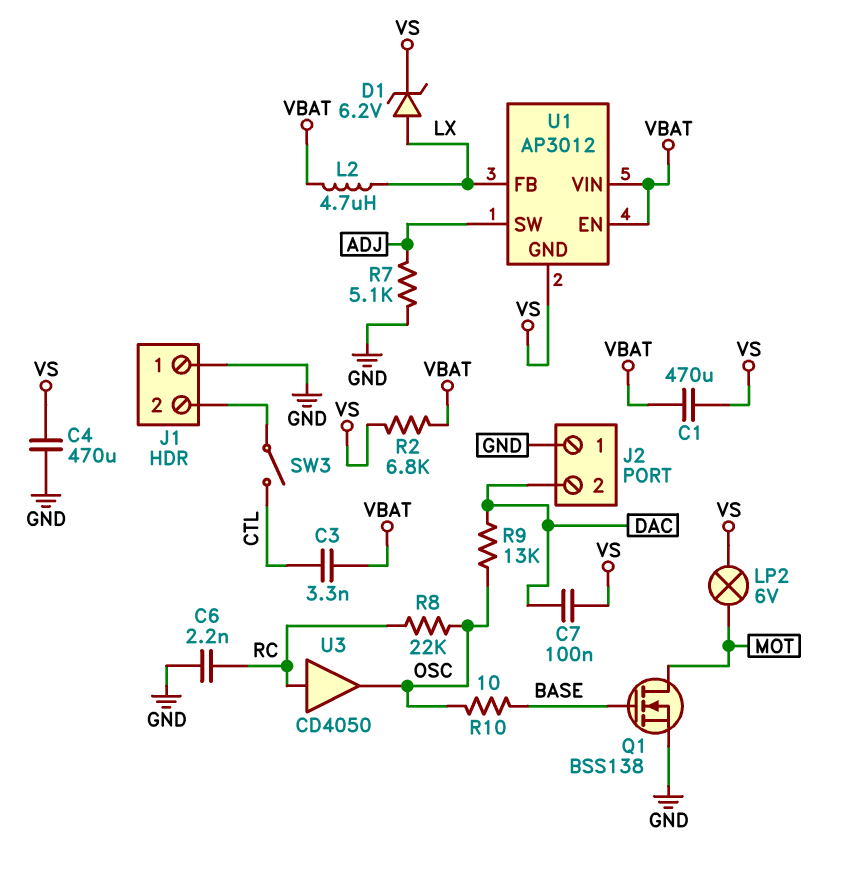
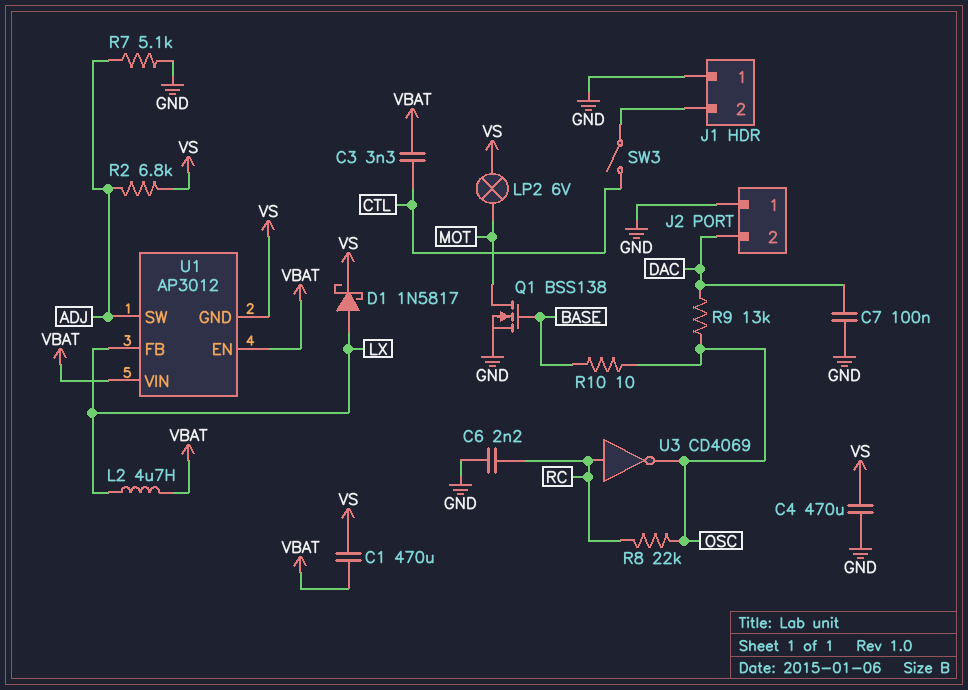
C7: 100nF (DAC, VS) -> 100nF (DAC, GND)
D1: zener 6.2V (A LX, K VS) -> schottky 1N5817 (A LX, K VS)
R2: 6.8k (VBAT, VS) -> 6.8k (ADJ, VS)
U3: buffer CD4050 (in RC, out OSC) -> NOT CD4069 (in RC, out OSC)

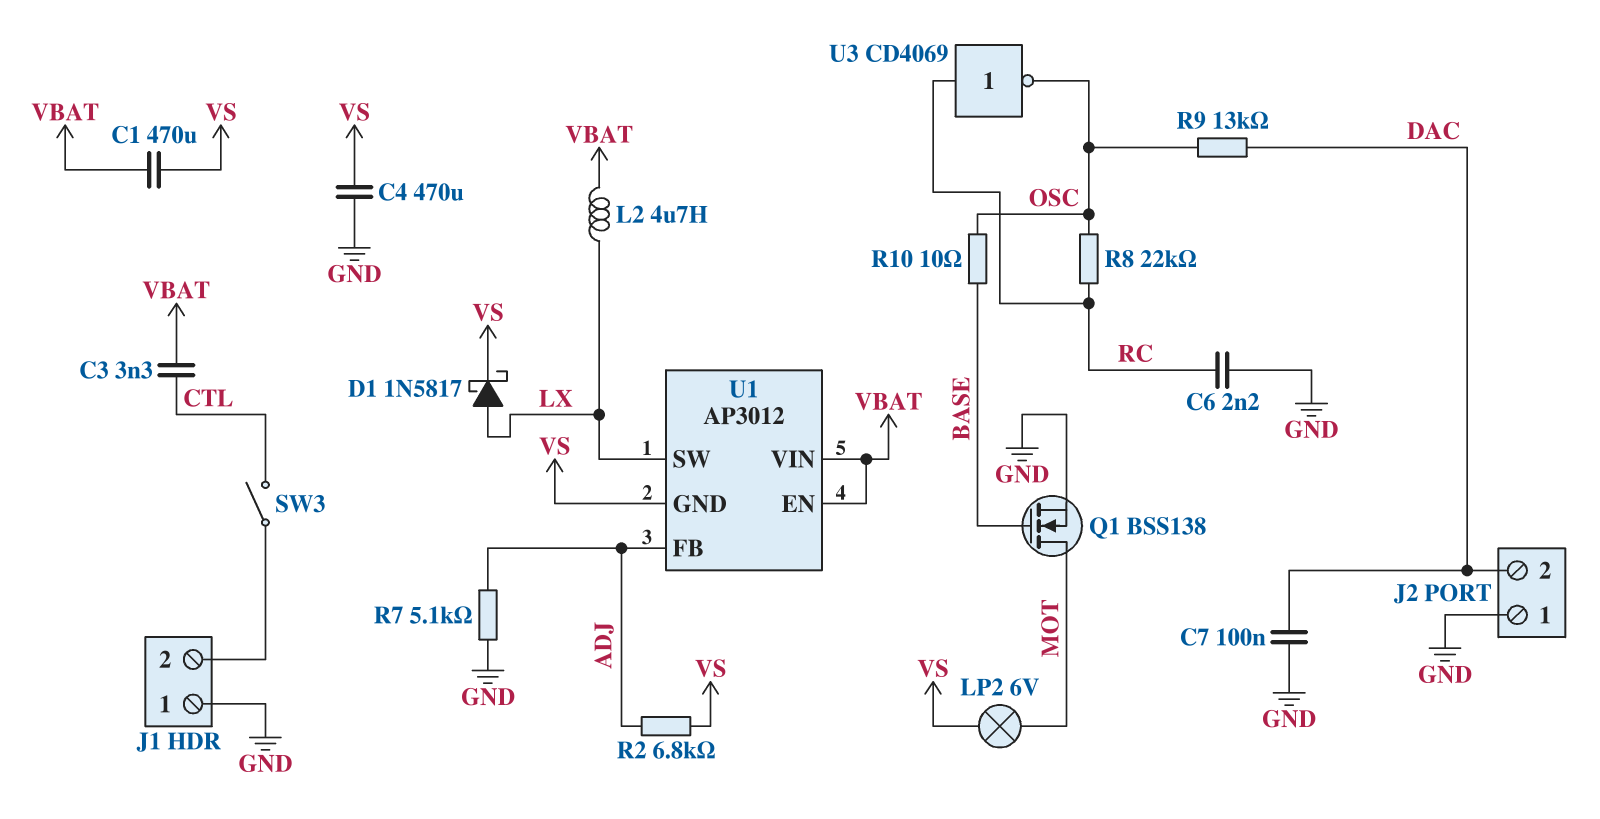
U1 pin FB: LX -> ADJ
U1 pin SW: ADJ -> LX

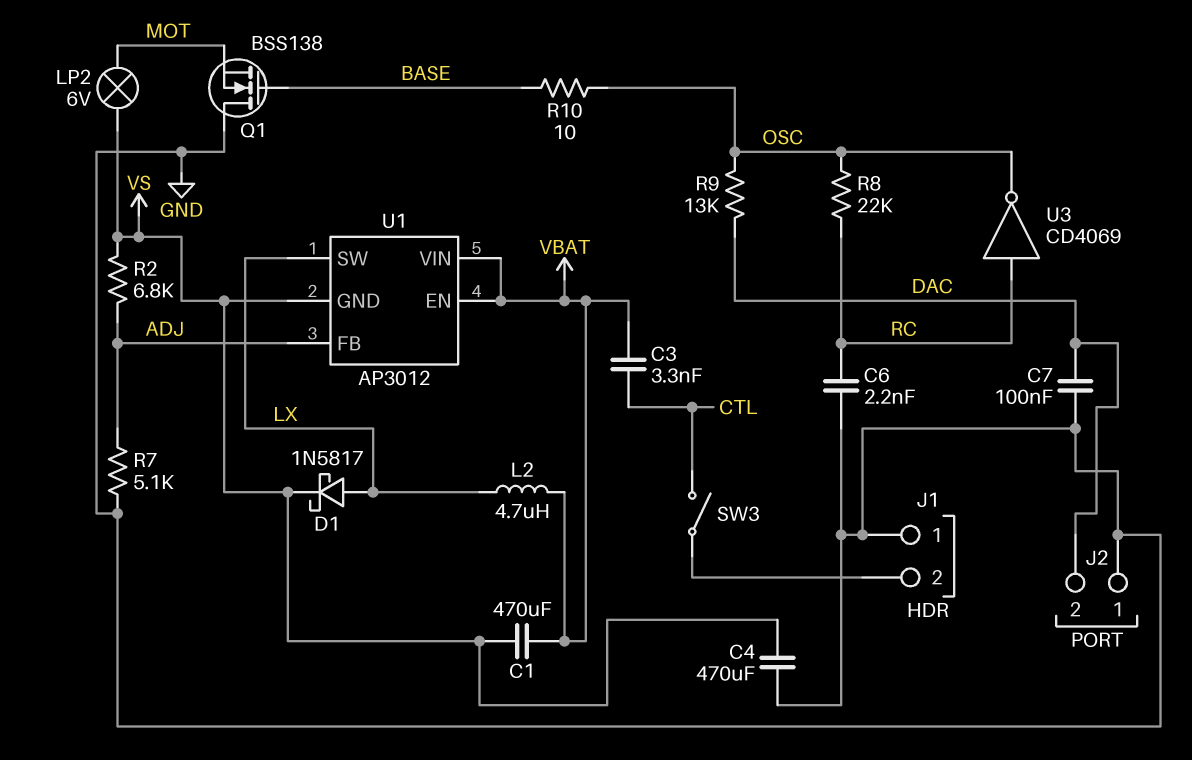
Q1: NMOS BSS138 (G BASE, D MOT, S GND) -> NMOS BSS138 (G BASE, D GND, S MOT)

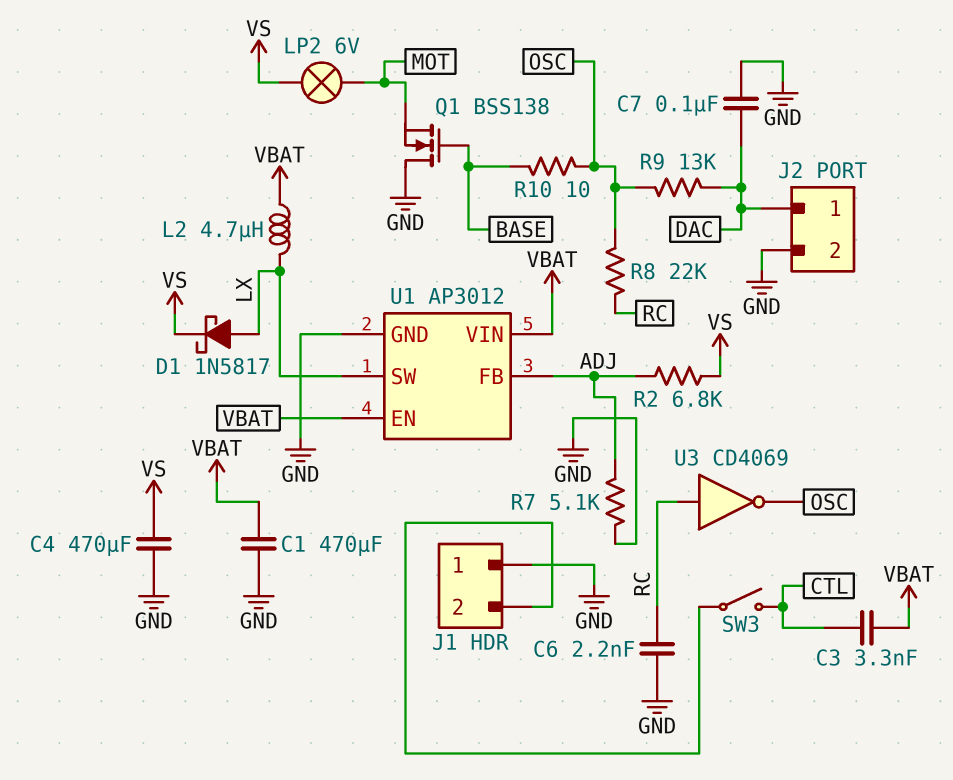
C1: 470uF (VBAT, VS) -> 470uF (GND, VBAT)
J2 pin 1: GND -> DAC
J2 pin 2: DAC -> GND
U1 pin GND: VS -> GND

